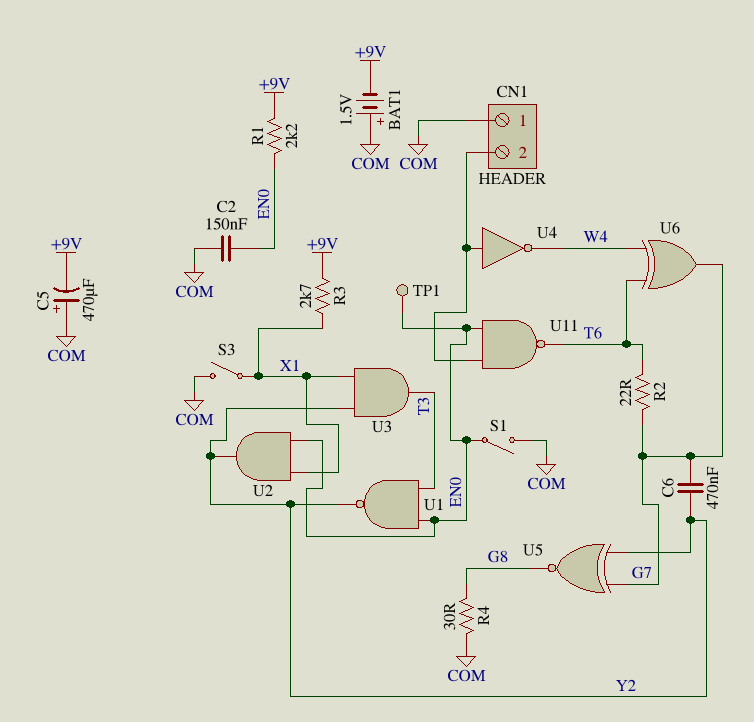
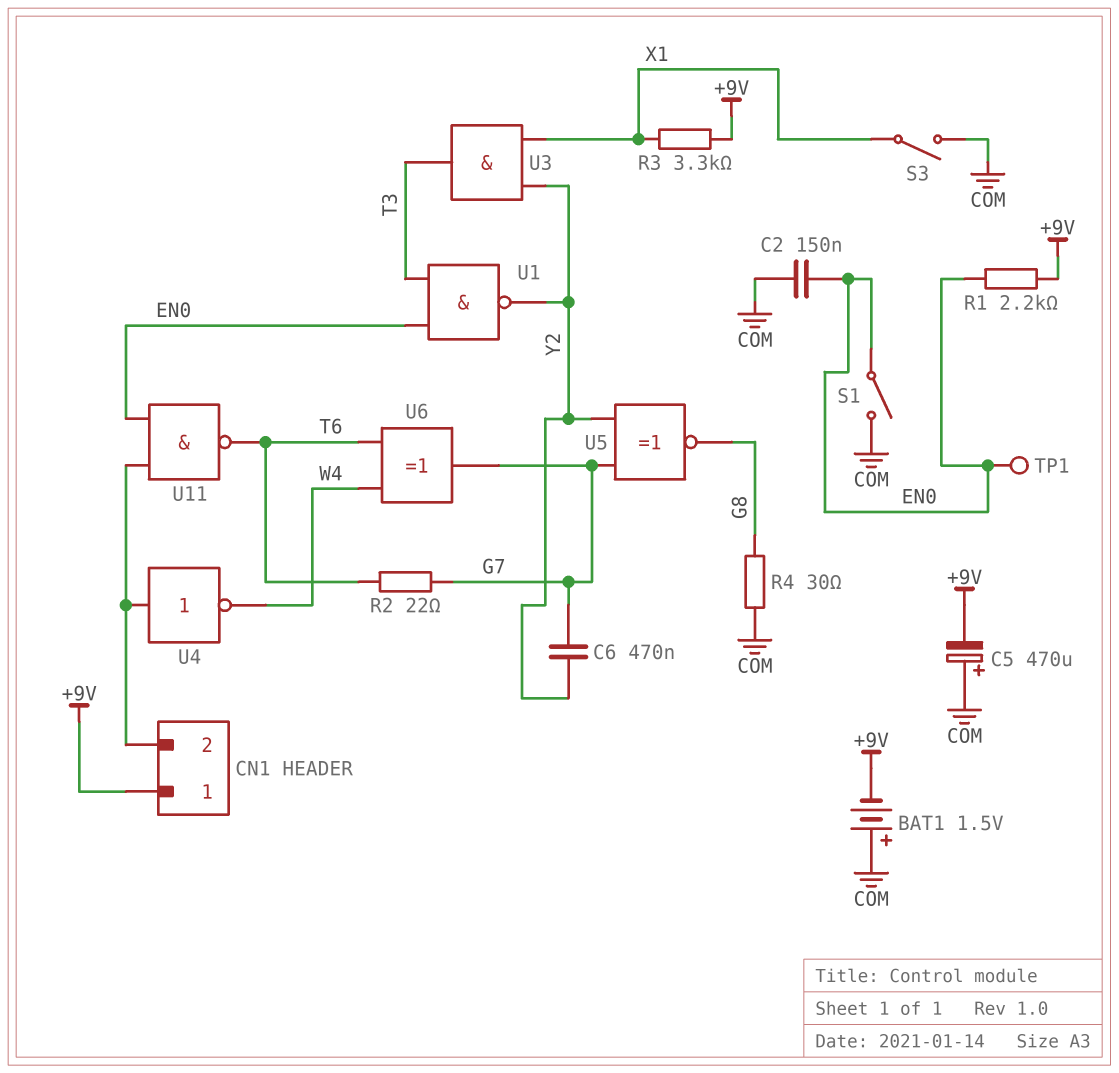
CN1 pin 1: COM -> +9V
R3: 2.7k (+9V, X1) -> 3.3k (+9V, X1)
U2: AND (in EN0, in X1, out Y2) -> none

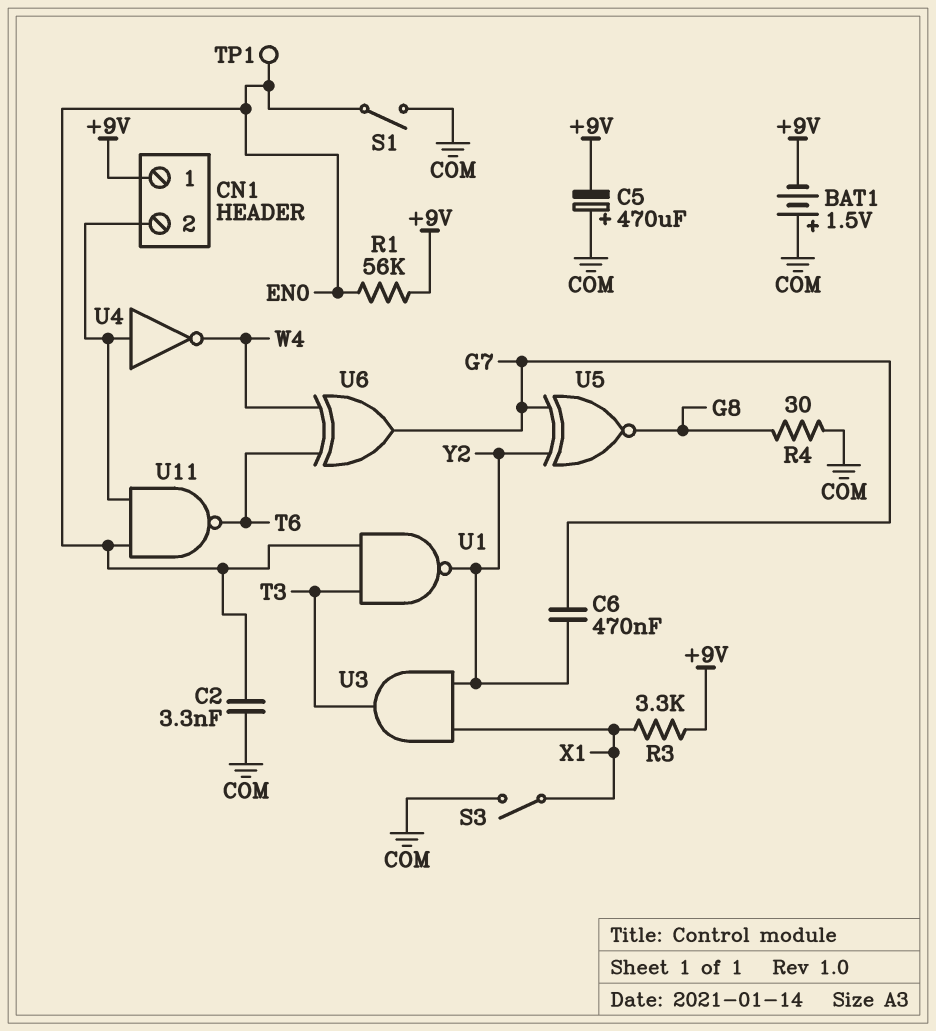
C2: 150nF (COM, EN0) -> 3.3nF (COM, EN0)
R1: 2.2k (+9V, EN0) -> 56k (+9V, EN0)
R2: 22 (G7, T6) -> none

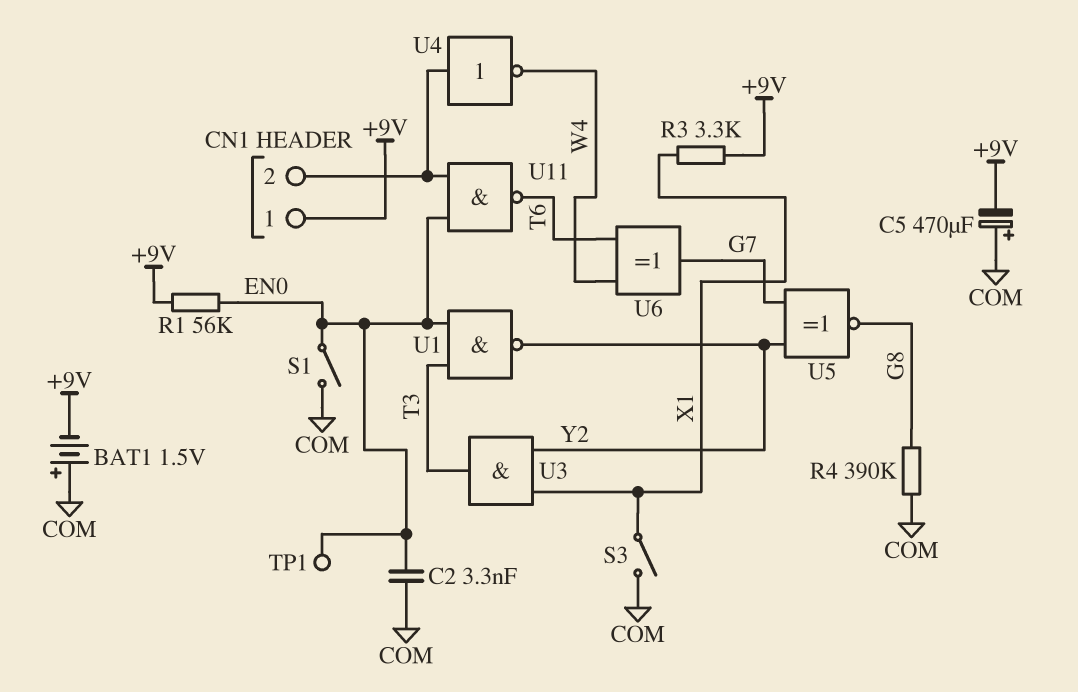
C6: 470nF (G7, Y2) -> none
R4: 30 (COM, G8) -> 390k (COM, G8)

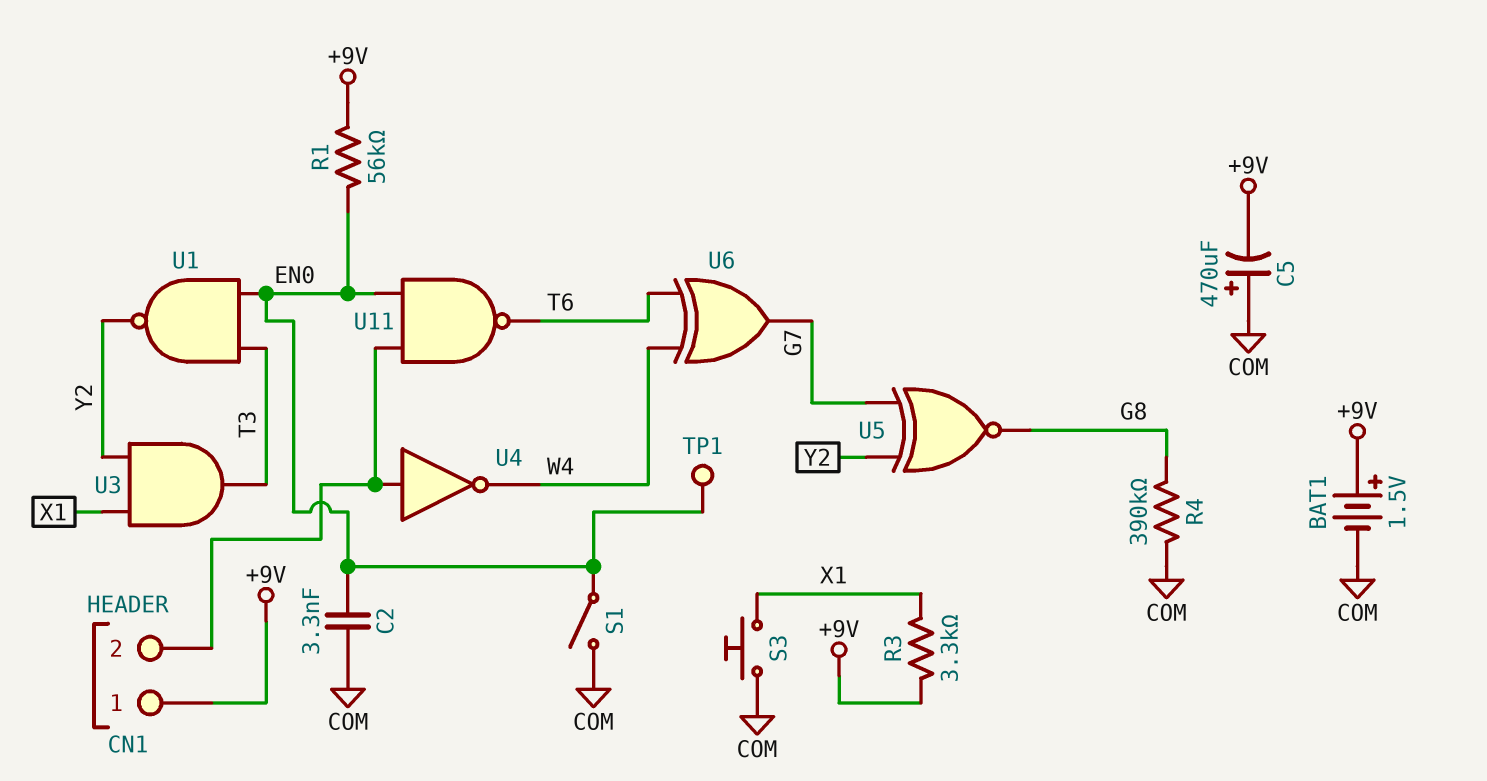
BAT1: 1.5V (plus COM, minus +9V) -> 1.5V (plus +9V, minus COM)
S3: switch (COM, X1) -> button (COM, X1)

